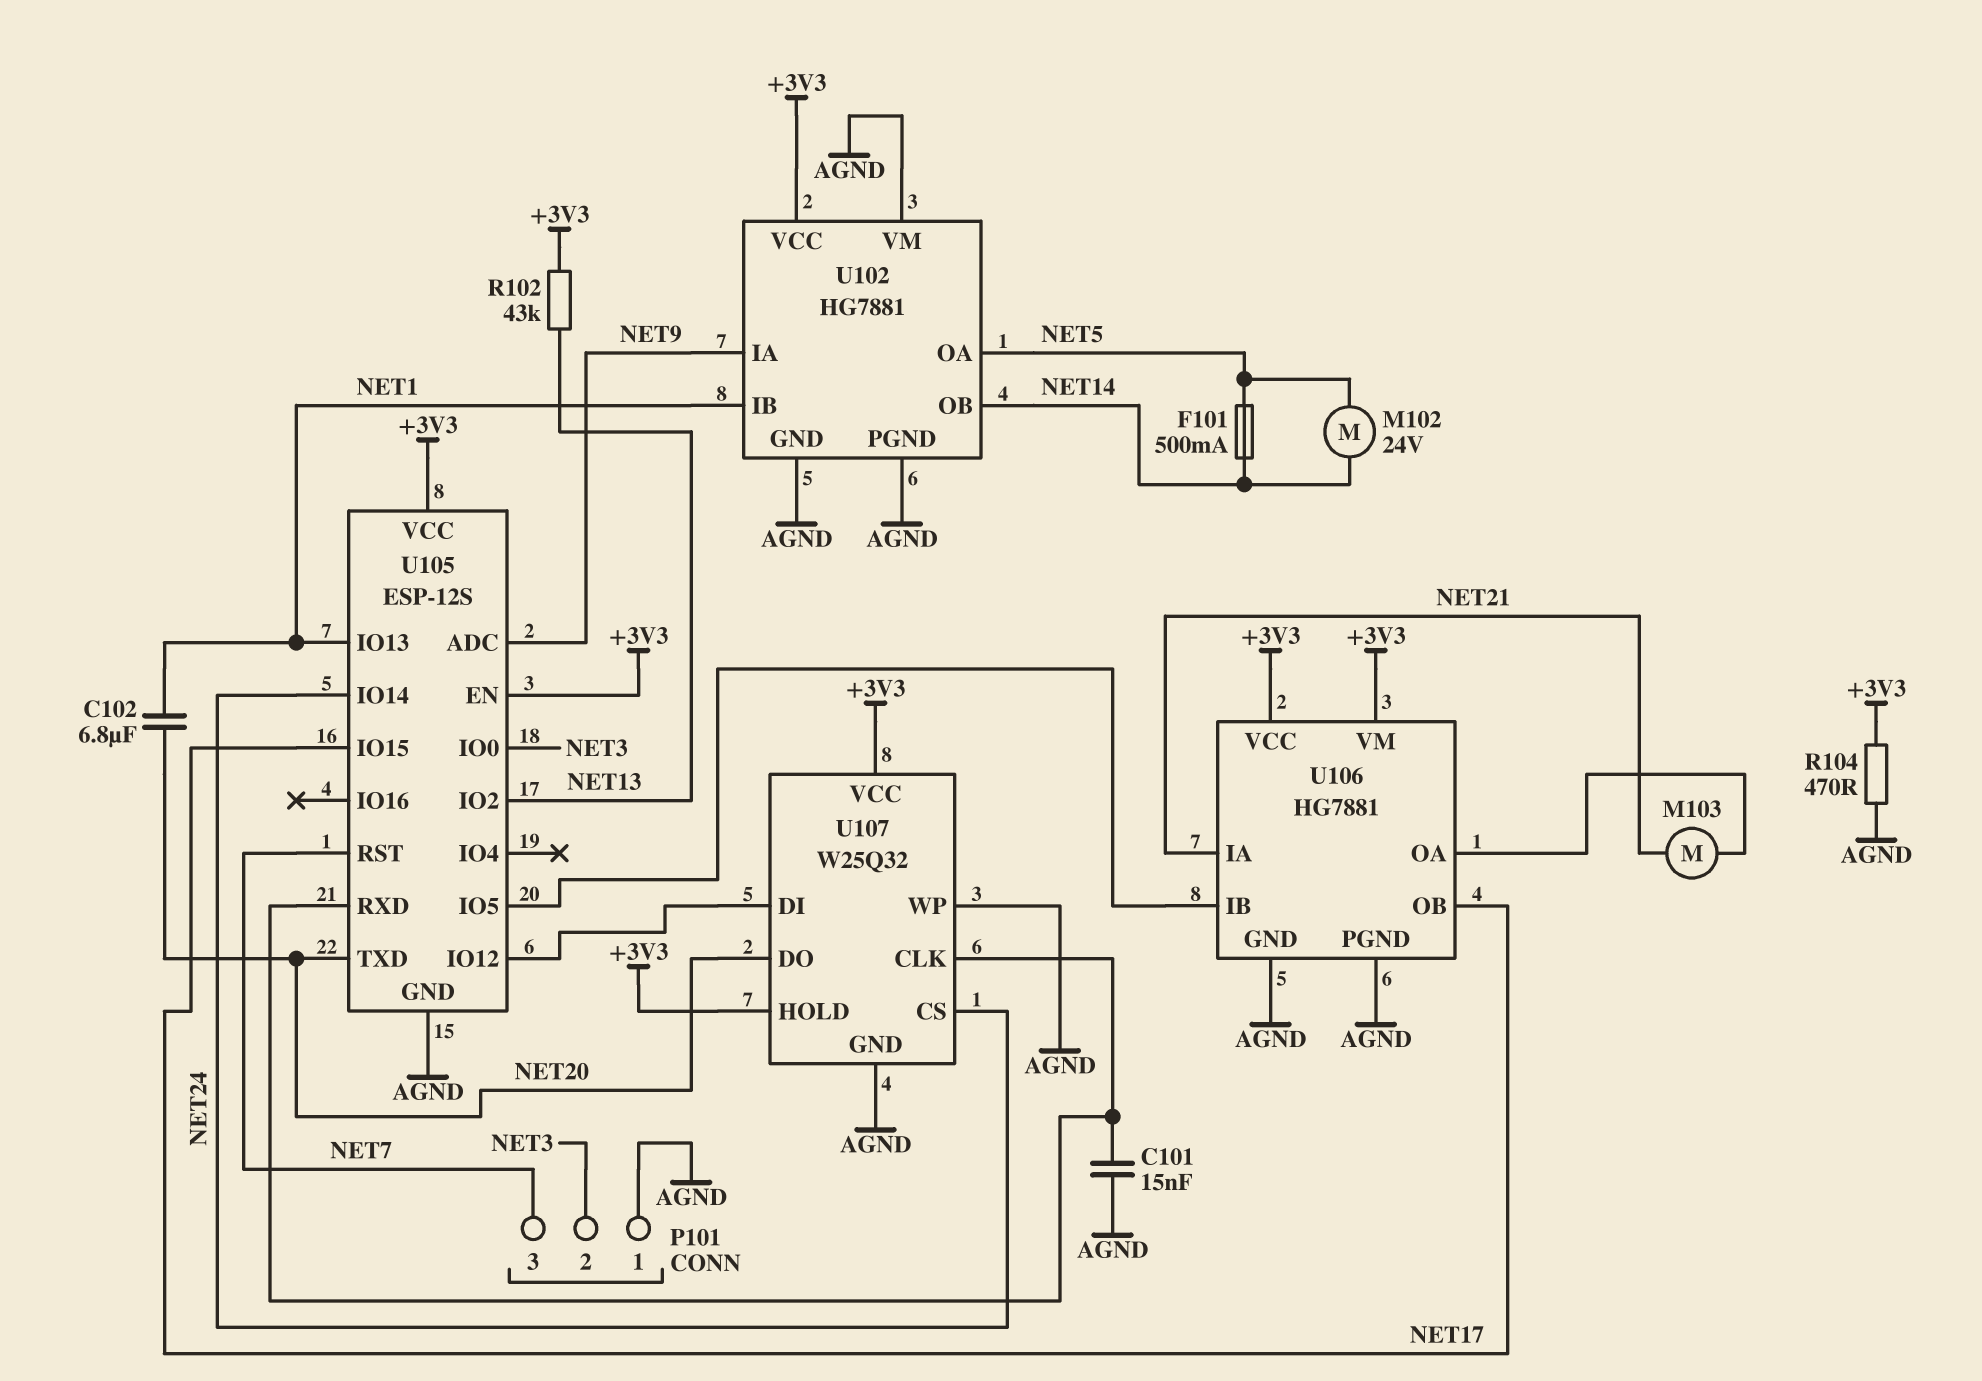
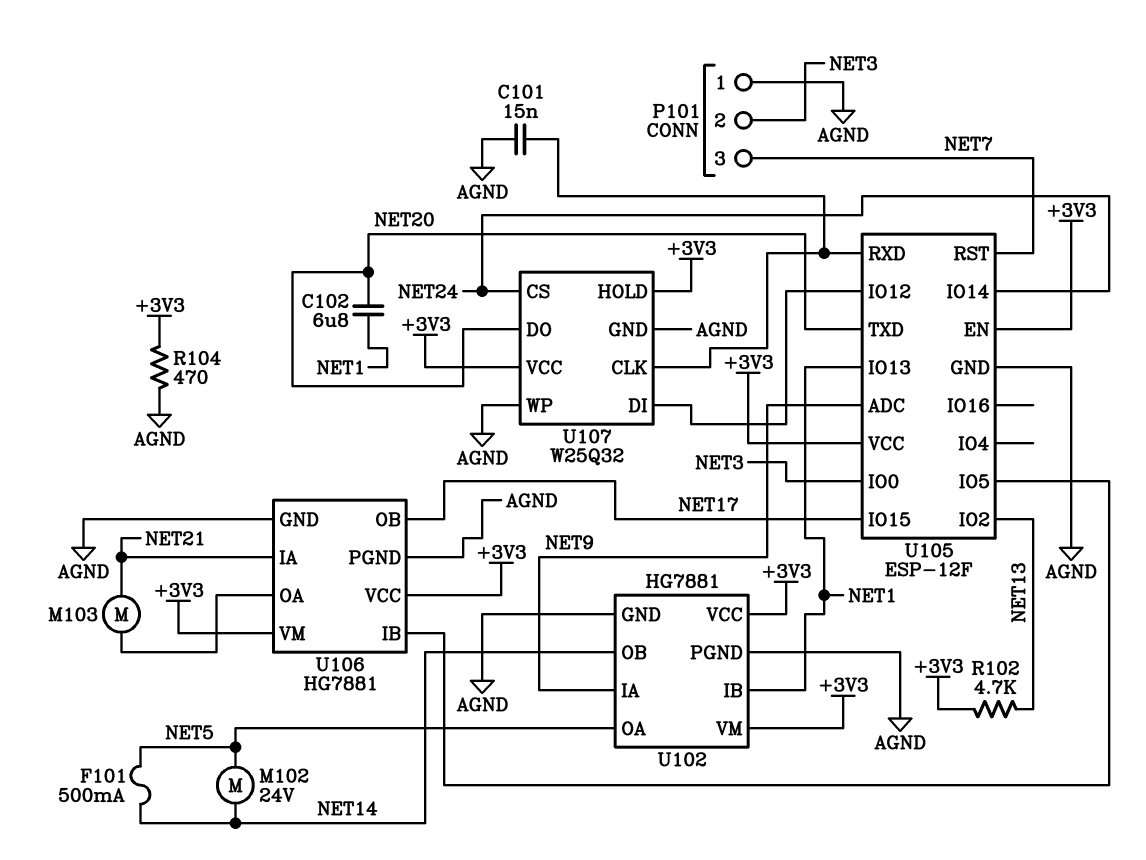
R102: 43k (+3V3, NET13) -> 4.7k (+3V3, NET13)
U102 pin VM: AGND -> +3V3
U105: ESP-12S -> ESP-12F

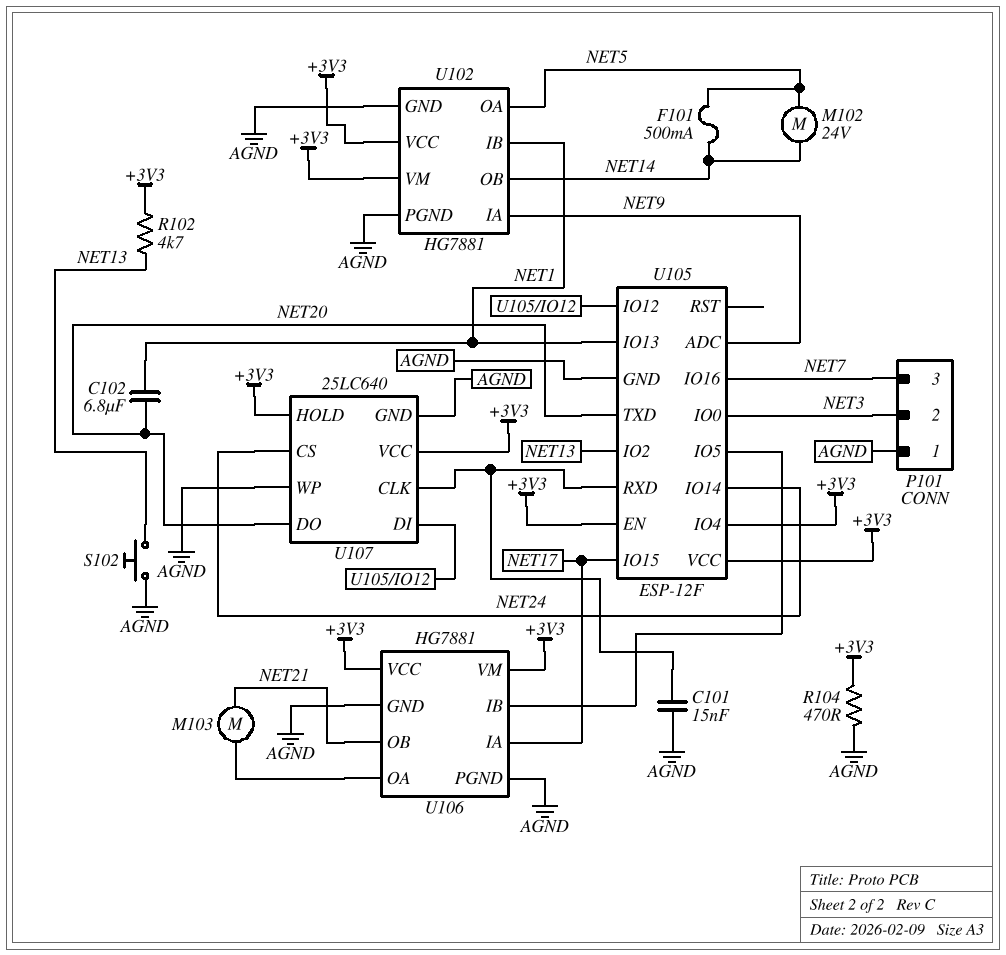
S102: none -> button (AGND, NET13)
U105 pin IO4: none -> +3V3
U105 pin IO16: none -> NET7
U105 pin RST: NET7 -> none
U106 pin IA: NET21 -> NET17
U106 pin OB: NET17 -> NET21
U107: W25Q32 -> 25LC640

